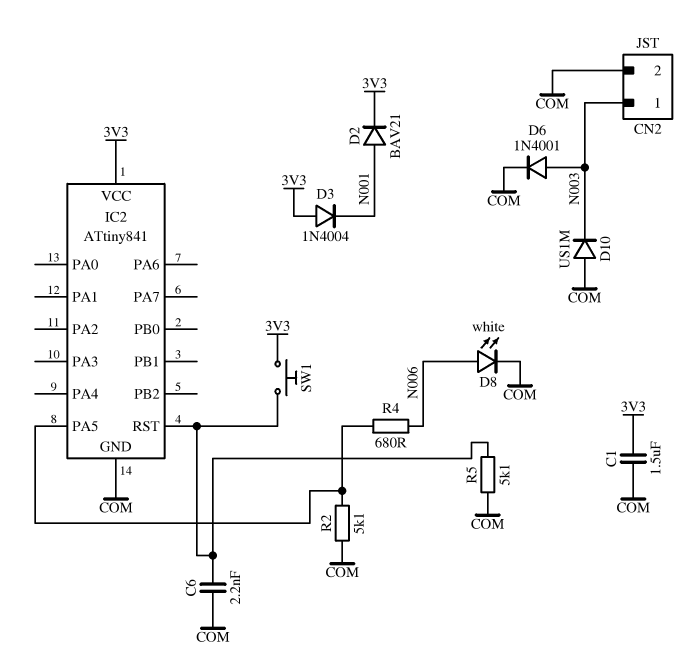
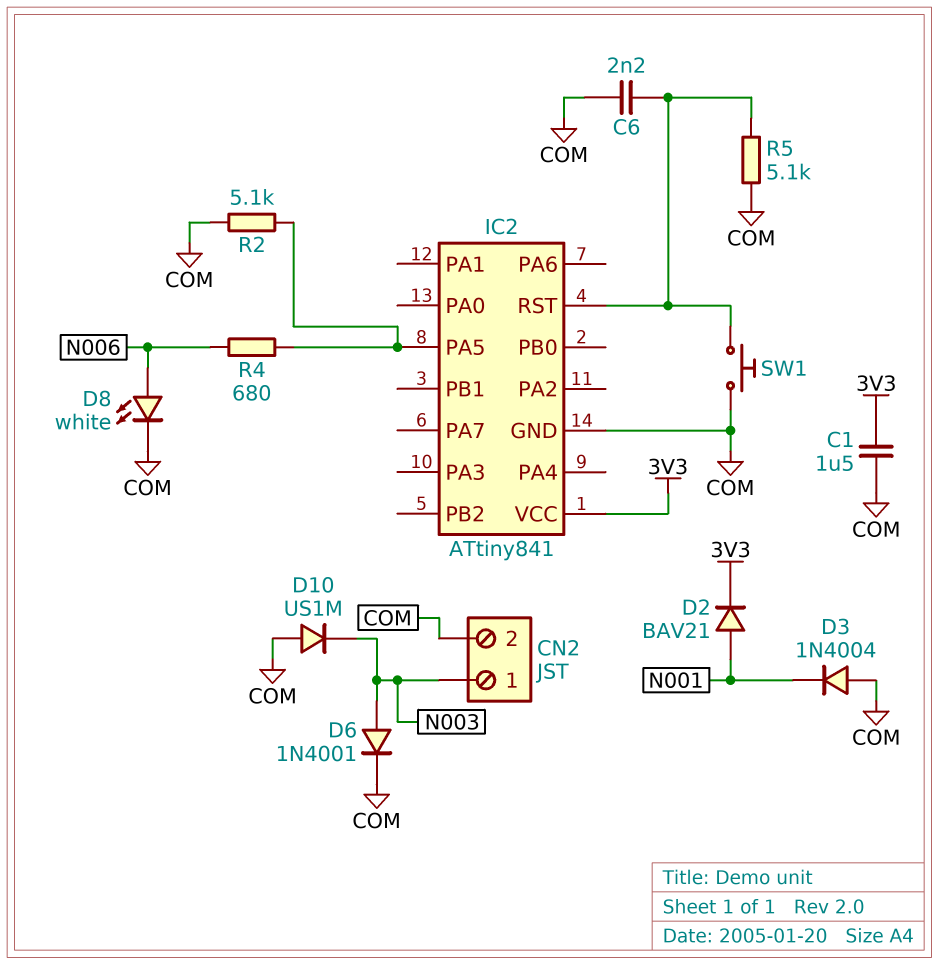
D3: diode 1N4004 (A 3V3, K N001) -> diode 1N4004 (A COM, K N001)
SW1: button (3V3, IC2/RST) -> button (COM, IC2/RST)

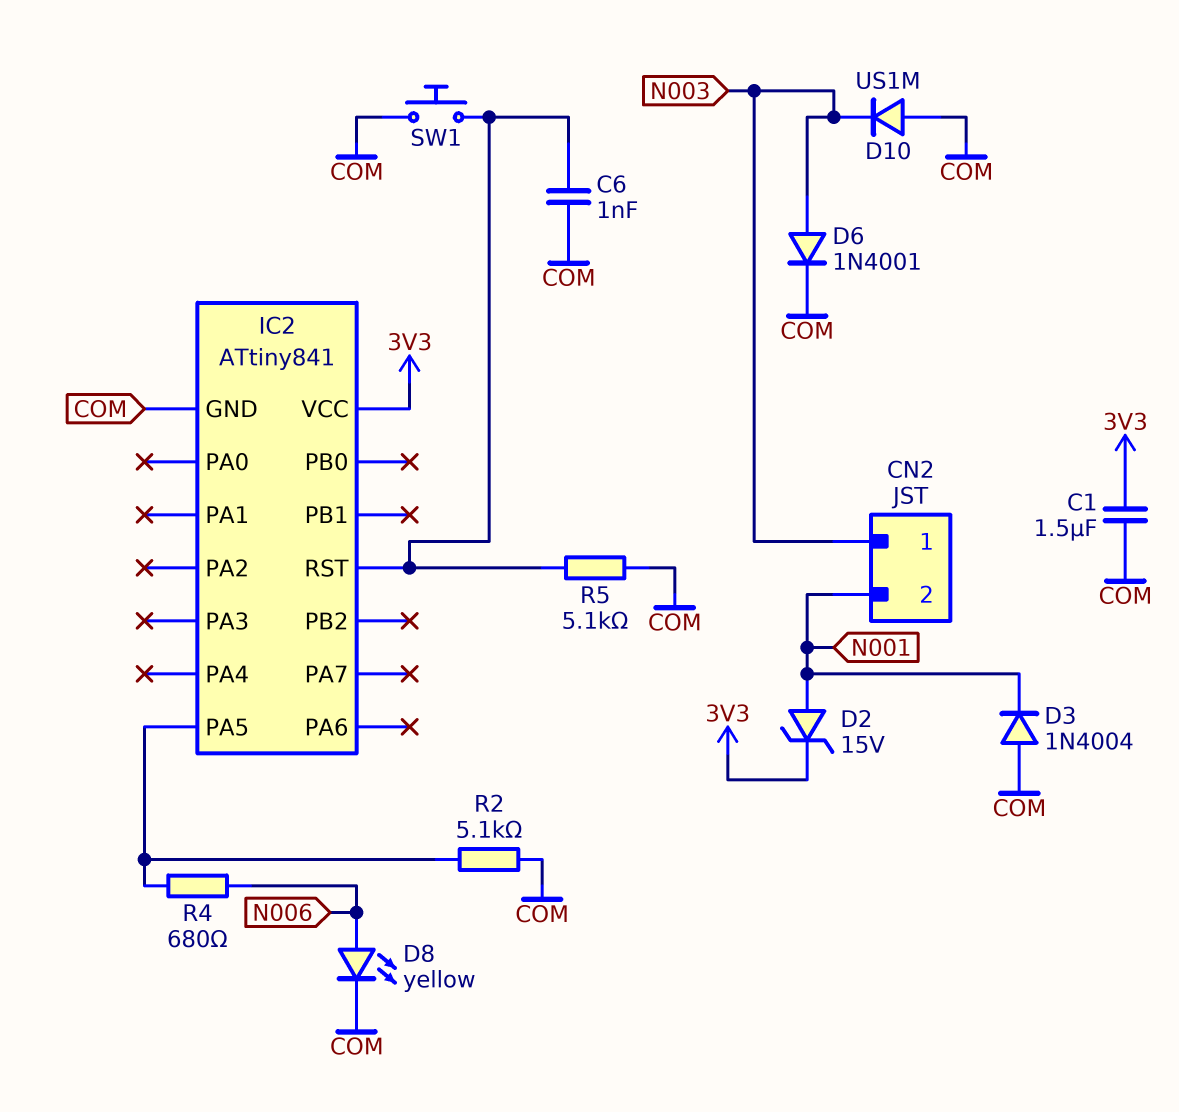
C6: 2.2nF (COM, IC2/RST) -> 1nF (COM, IC2/RST)
CN2 pin 2: COM -> N001
D2: diode BAV21 (A N001, K 3V3) -> zener 15V (A N001, K 3V3)
D8: LED white (A N006, K COM) -> LED yellow (A N006, K COM)

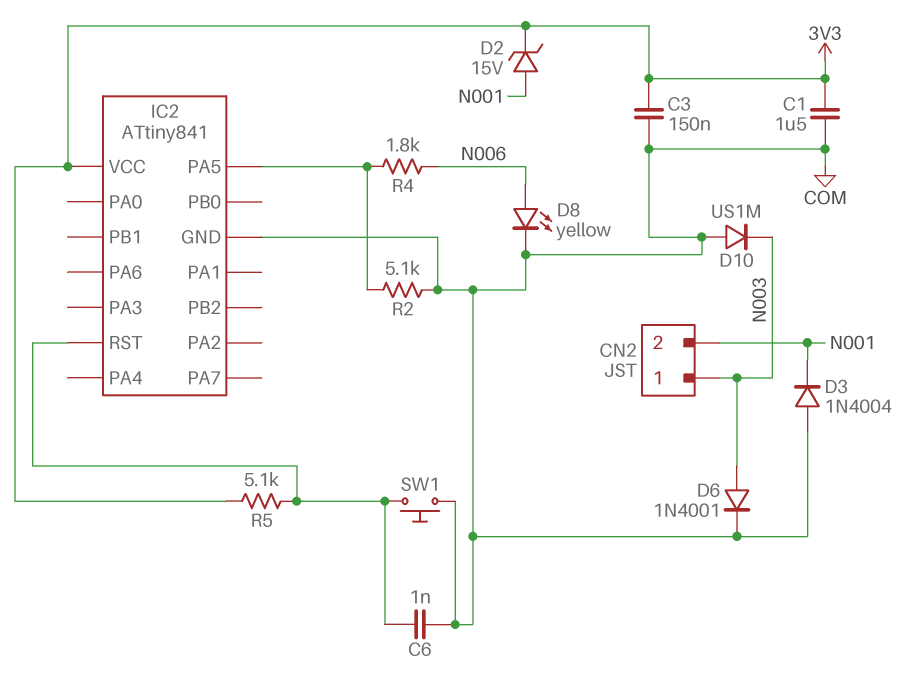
C3: none -> 150nF (3V3, COM)
R4: 680 (IC2/PA5, N006) -> 1.8k (IC2/PA5, N006)
R5: 5.1k (COM, IC2/RST) -> 5.1k (3V3, IC2/RST)

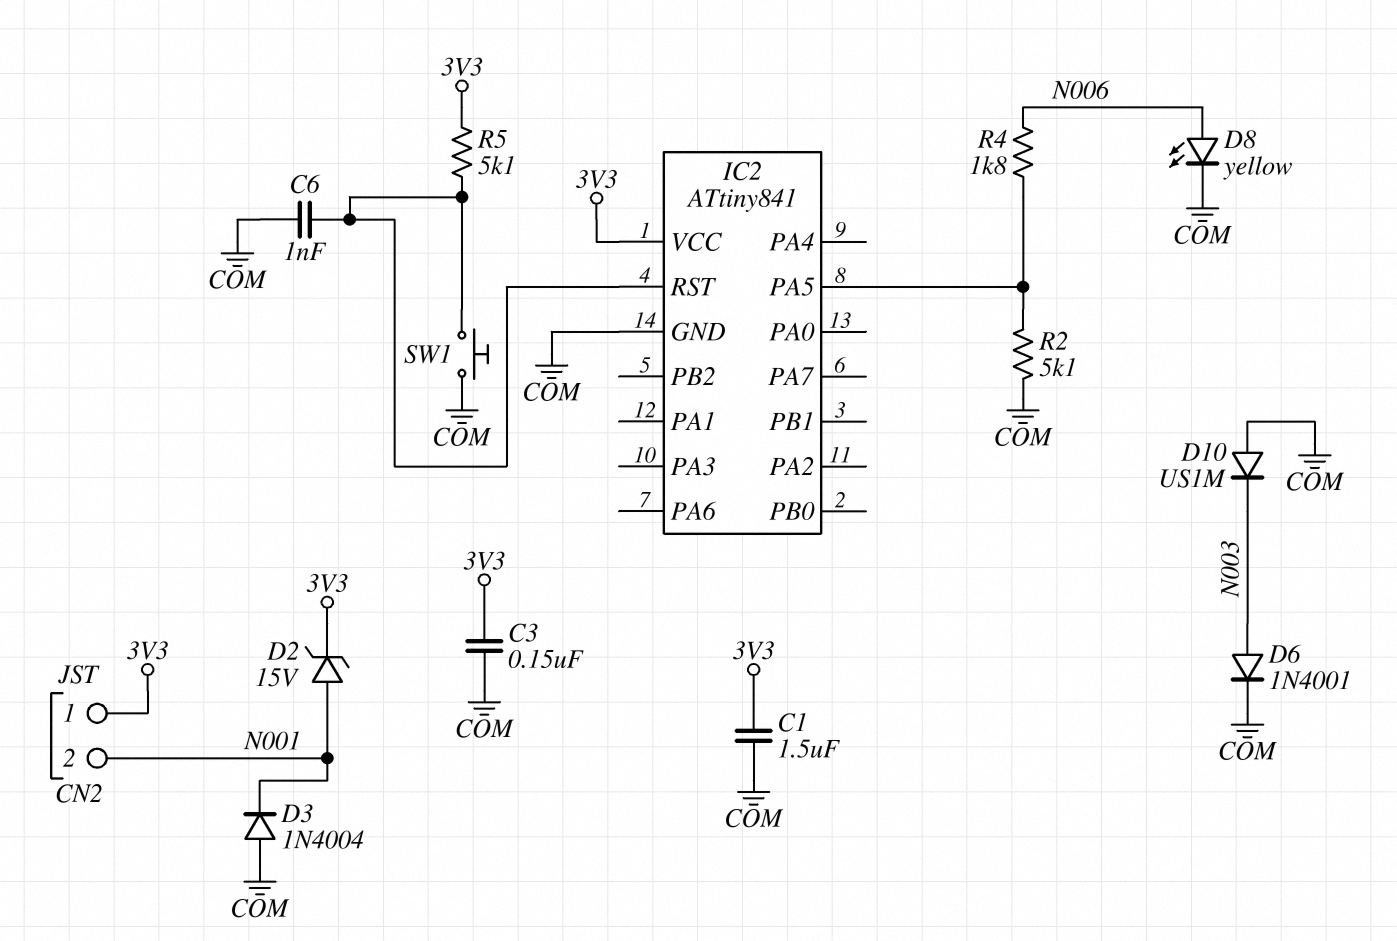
CN2 pin 1: N003 -> 3V3

